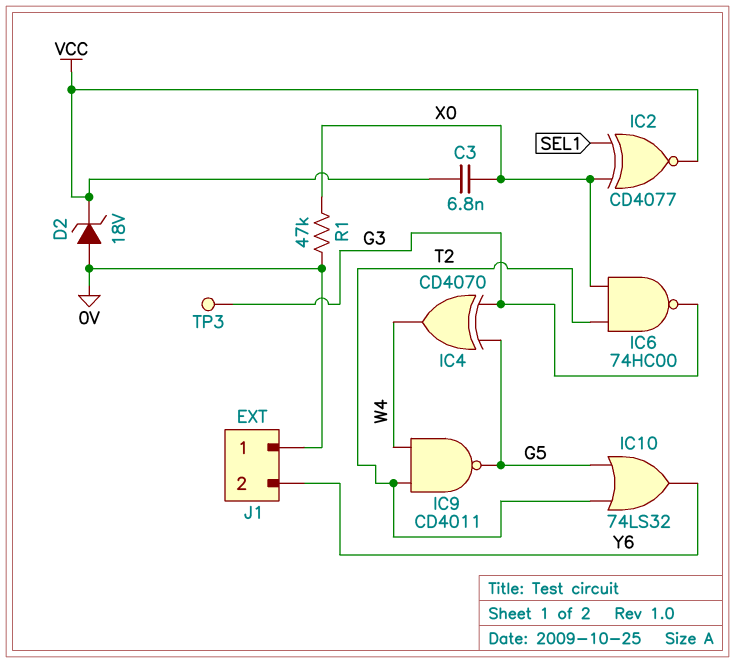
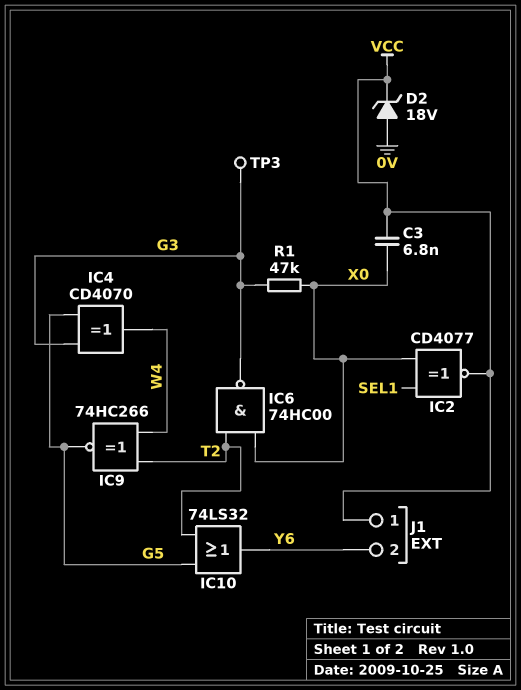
IC9: NAND CD4011 (in T2, in W4, out G5) -> XNOR 74HC266 (in T2, in W4, out G5)
J1 pin 1: 0V -> VCC
R1: 47k (0V, X0) -> 47k (G3, X0)

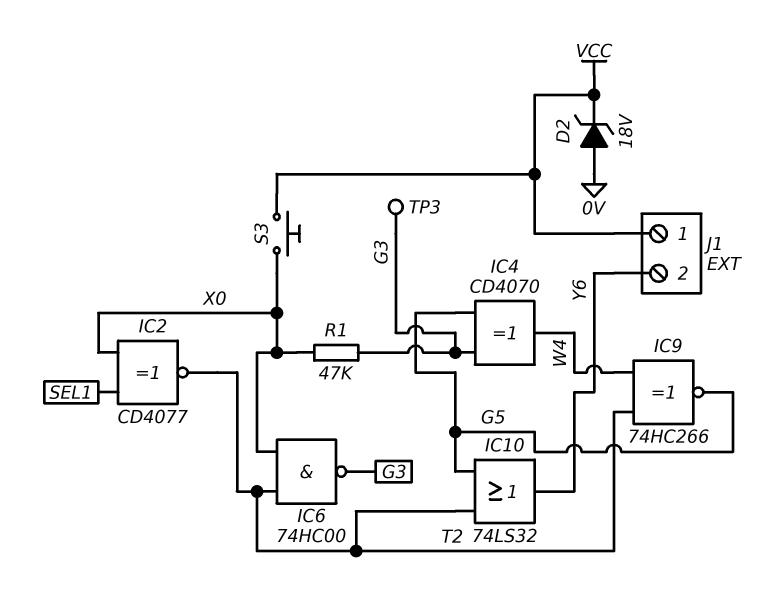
C3: 6.8nF (VCC, X0) -> none
IC2: XNOR CD4077 (in SEL1, in X0, out VCC) -> XNOR CD4077 (in SEL1, in X0, out T2)
S3: none -> button (VCC, X0)

